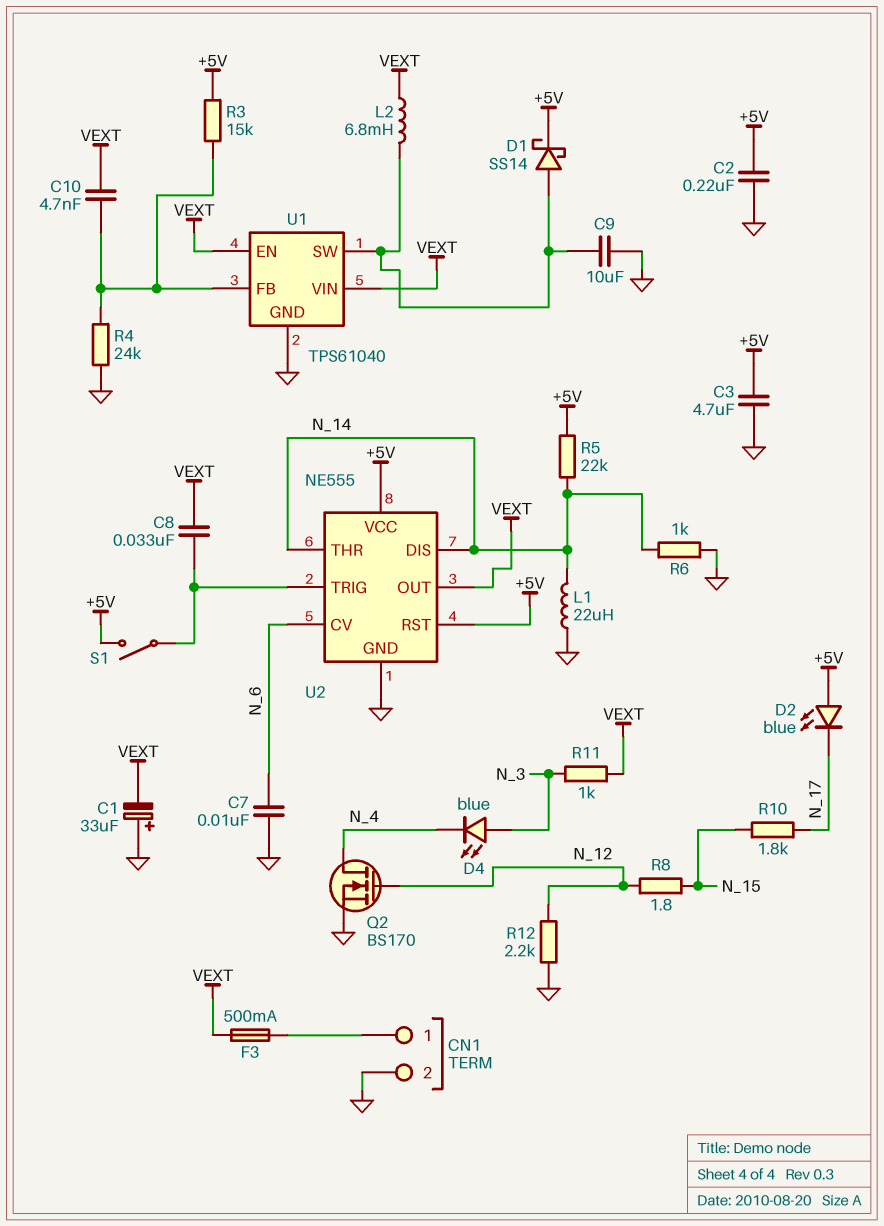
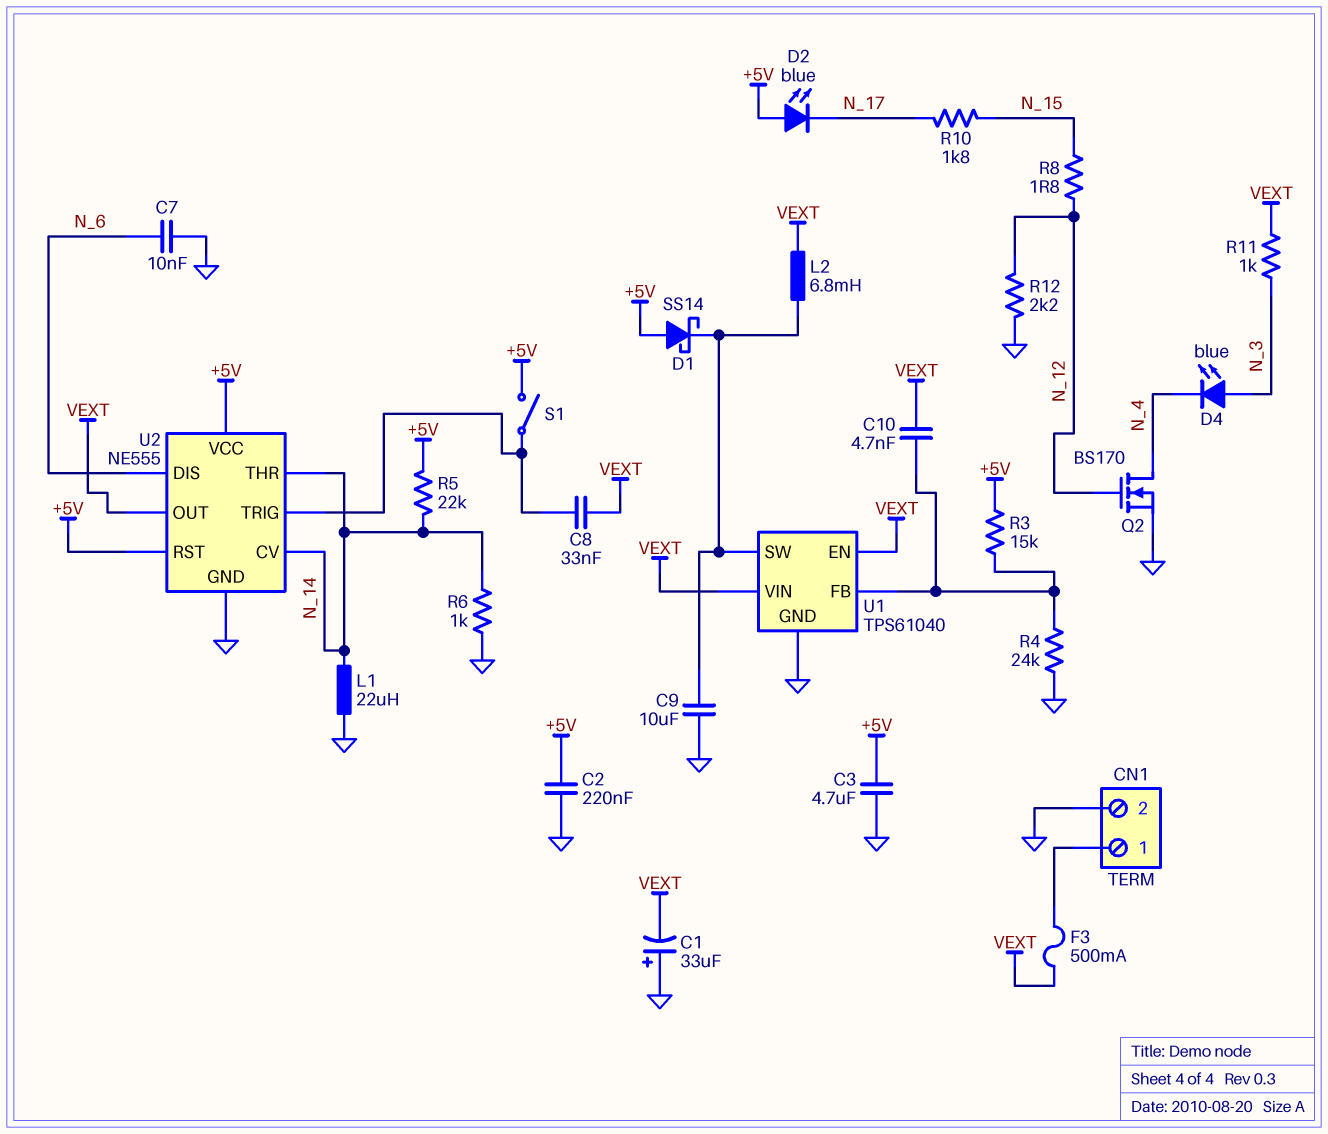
D1: schottky SS14 (A U1/SW, K +5V) -> schottky SS14 (A +5V, K U1/SW)
U2 pin CV: N_6 -> N_14
U2 pin DIS: N_14 -> N_6

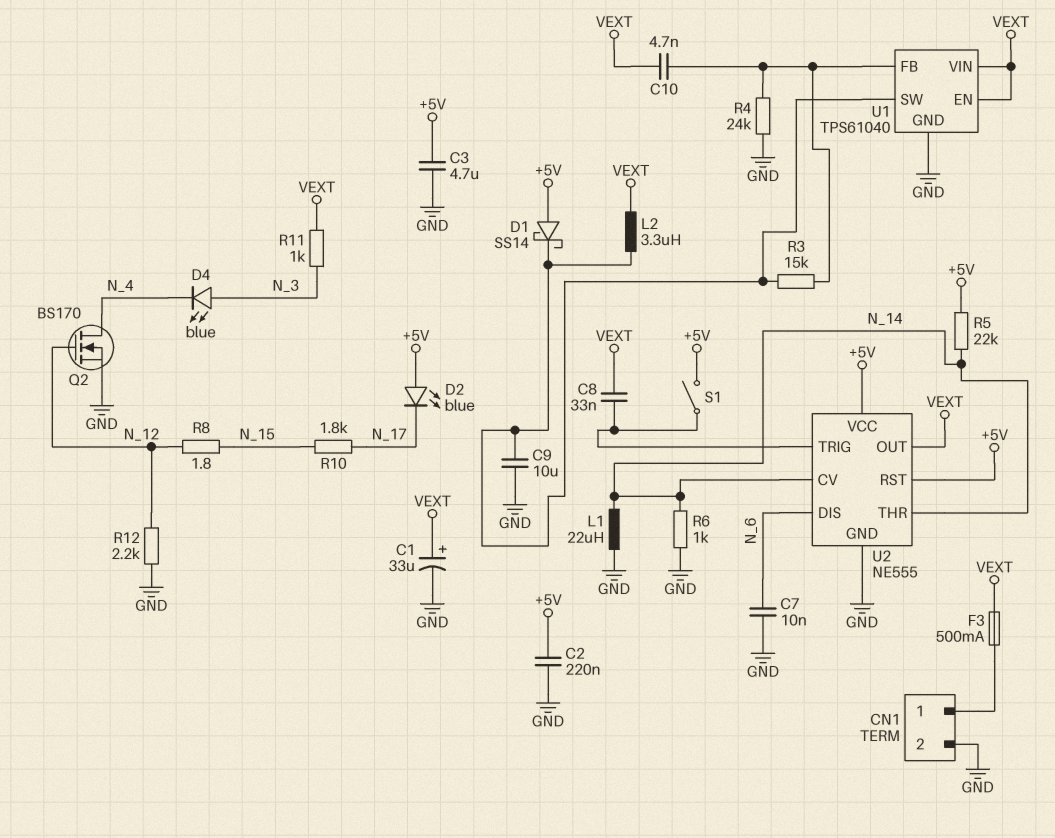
C1: 33uF (plus GND, minus VEXT) -> 33uF (plus VEXT, minus GND)
L2: 6.8mH (U1/SW, VEXT) -> 3.3uH (U1/SW, VEXT)
R3: 15k (+5V, U1/FB) -> 15k (U1/FB, U1/SW)

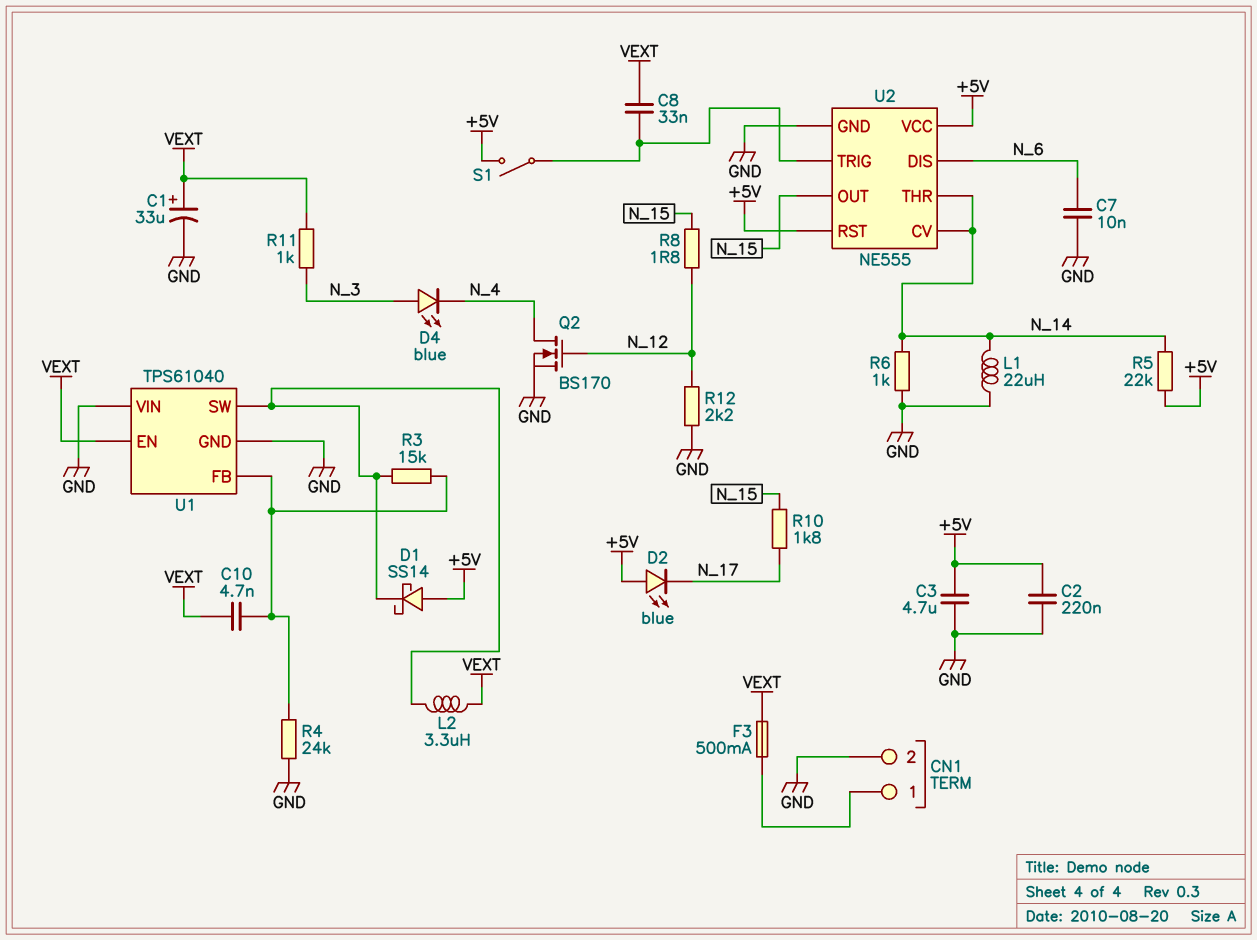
C9: 10uF (GND, U1/SW) -> none
U1 pin VIN: VEXT -> GND
U2 pin OUT: VEXT -> N_15

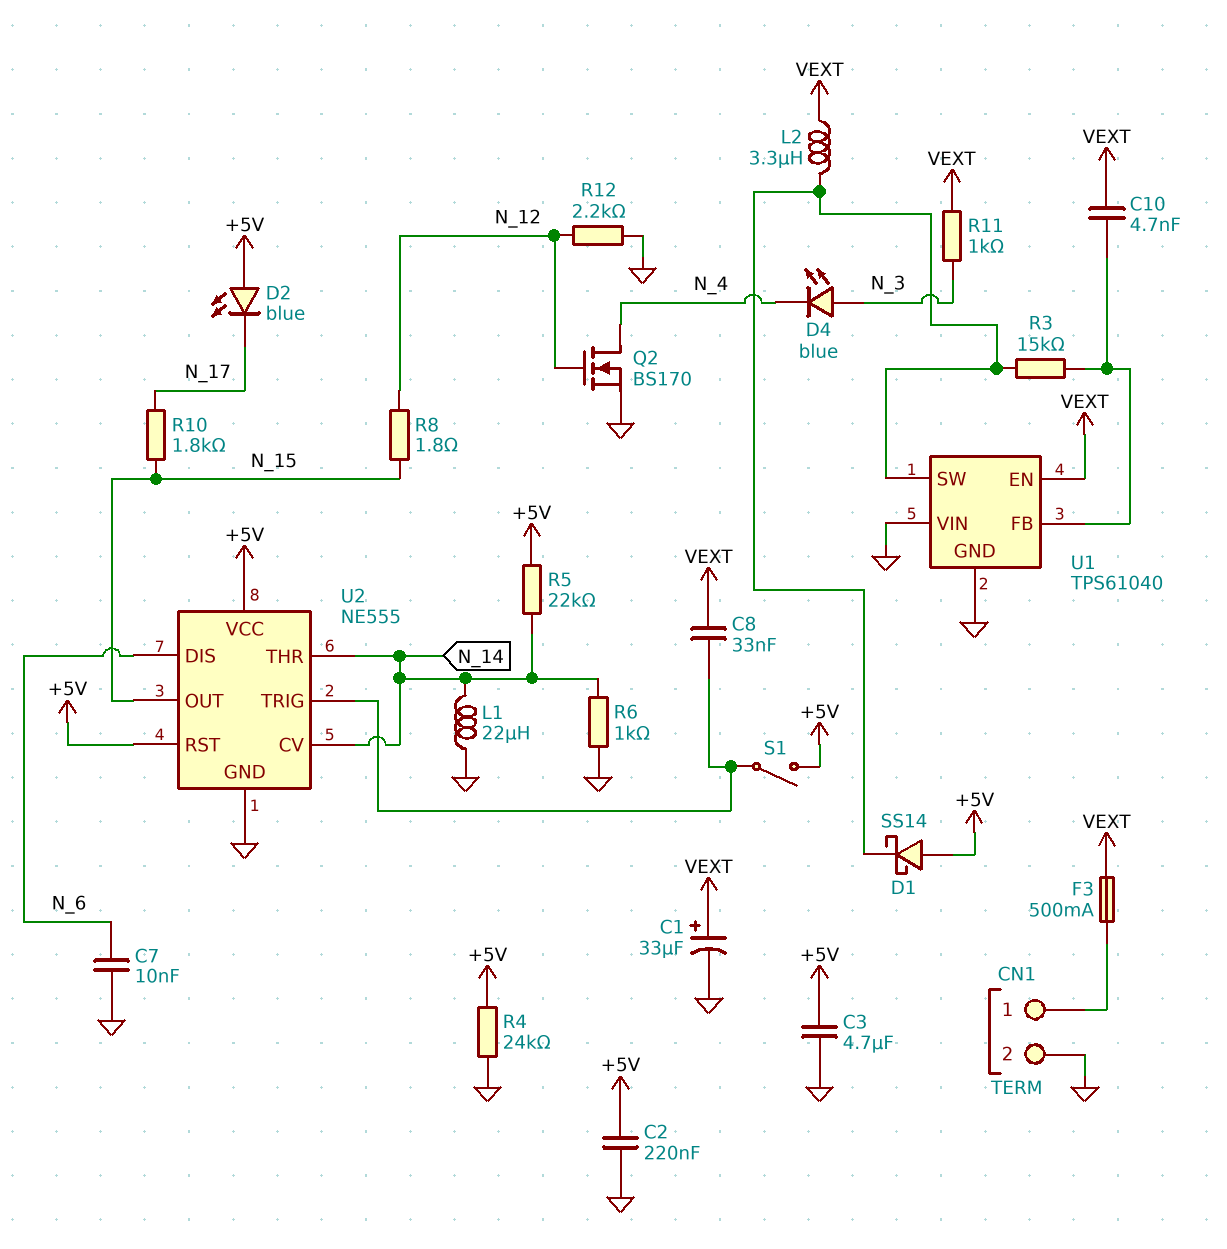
R4: 24k (GND, U1/FB) -> 24k (+5V, GND)

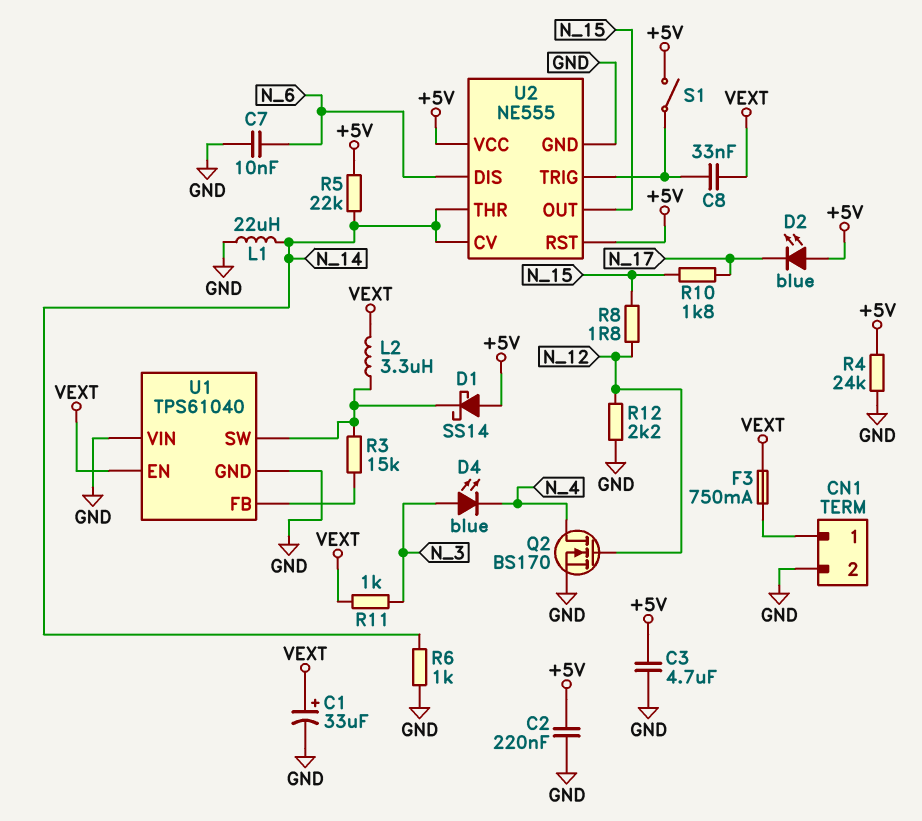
C10: 4.7nF (U1/FB, VEXT) -> none
F3: 500mA (CN1/1, VEXT) -> 750mA (CN1/1, VEXT)

